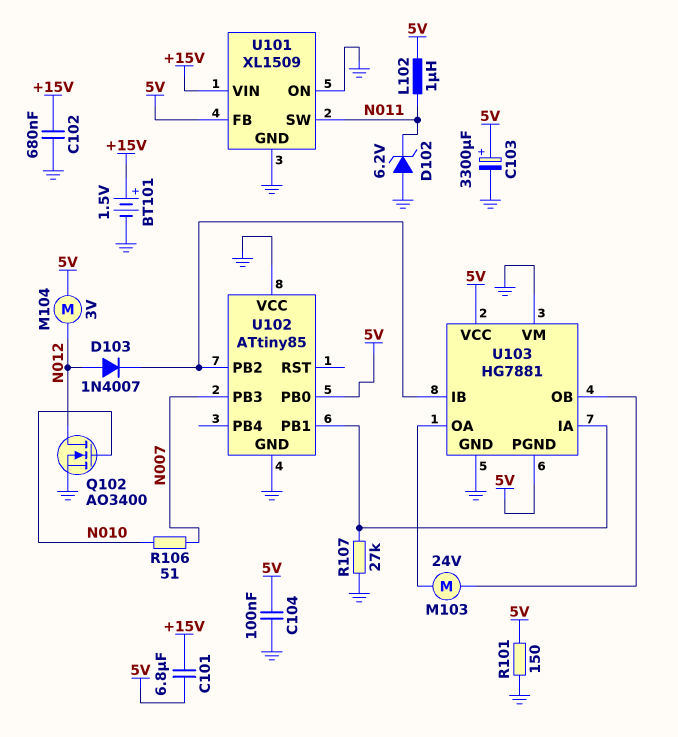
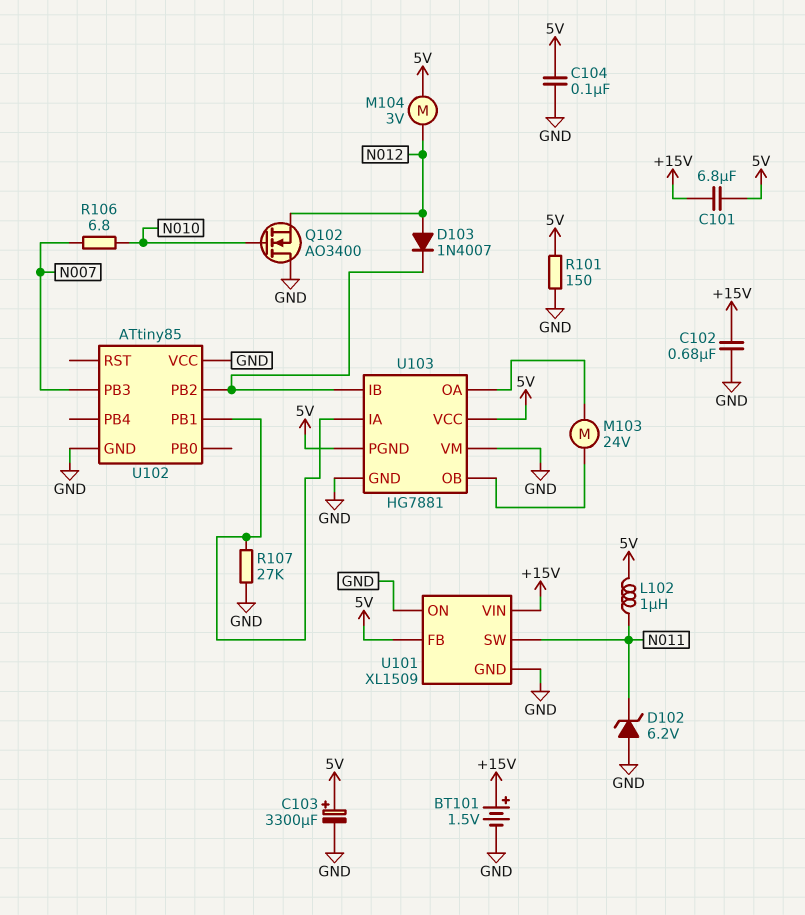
Q102: NMOS AO3400 (G N010, D N012, S GND) -> NMOS AO3400 (G N010, D GND, S N012)
R106: 51 (N007, N010) -> 6.8 (N007, N010)
U102 pin PB0: 5V -> none

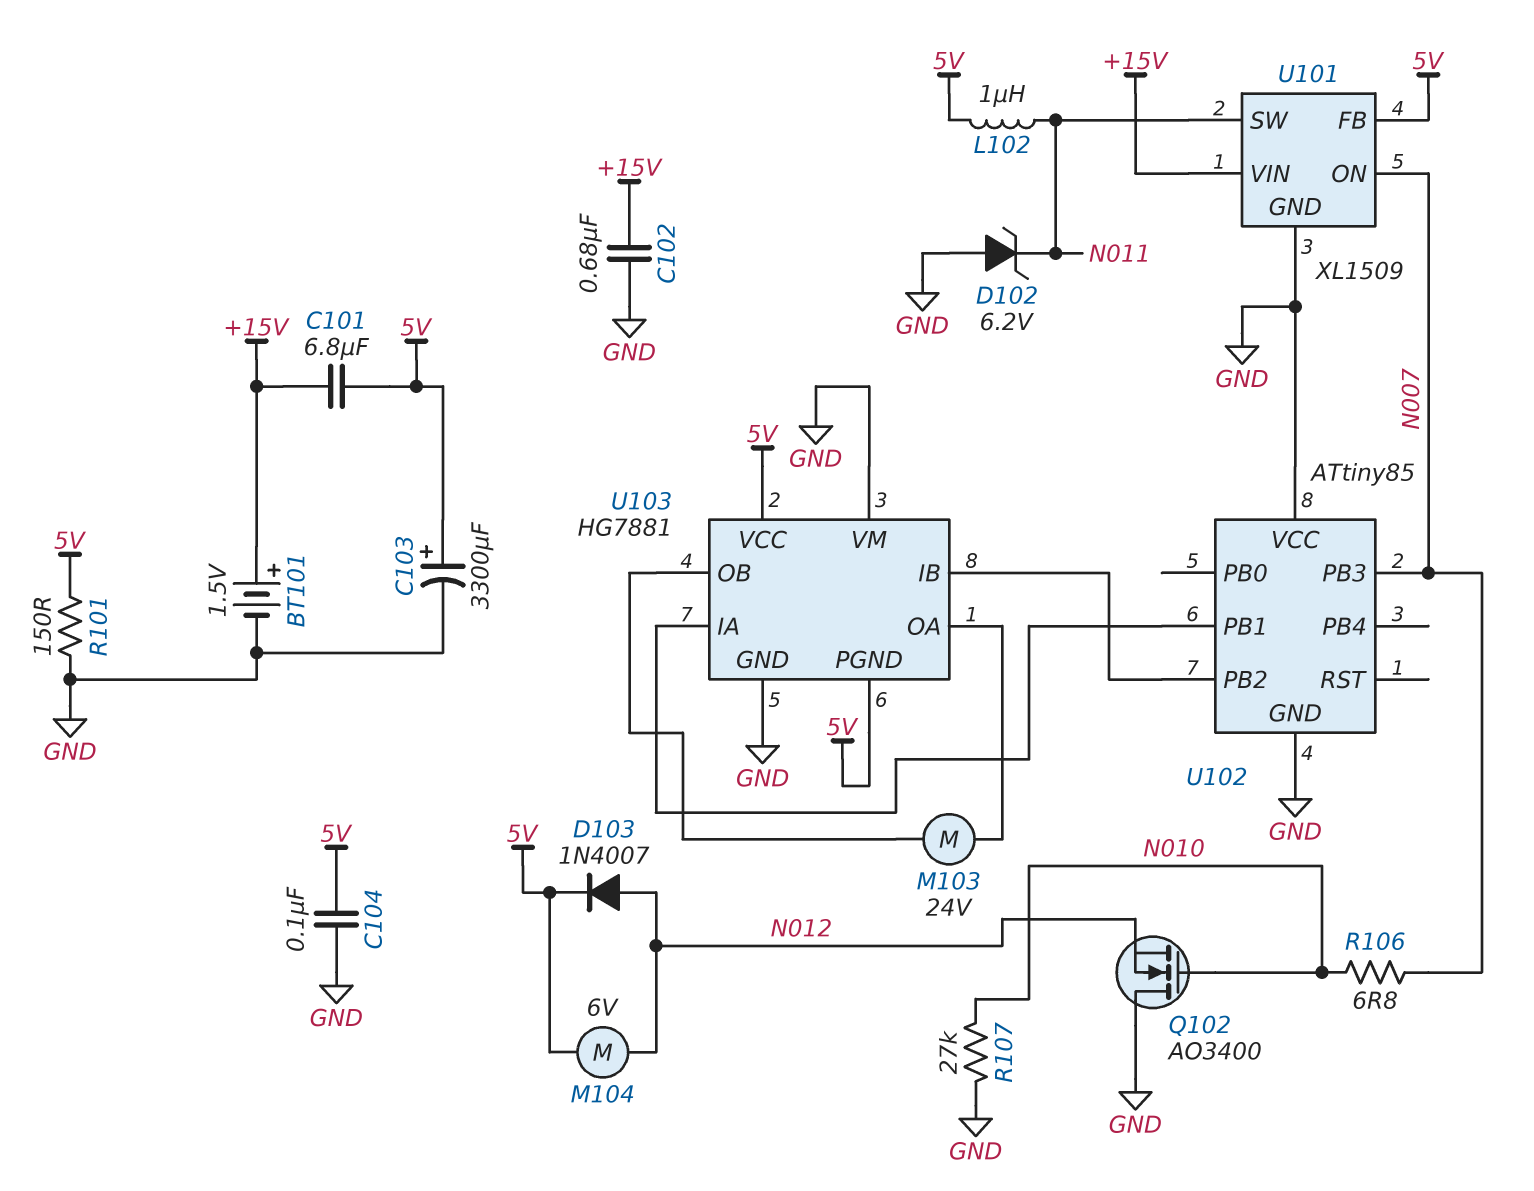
D103: diode 1N4007 (A N012, K U102/PB2) -> diode 1N4007 (A N012, K 5V)
M104: motor 3V (5V, N012) -> motor 6V (5V, N012)
R107: 27k (GND, U102/PB1) -> 27k (GND, N010)
U101 pin ON: GND -> N007

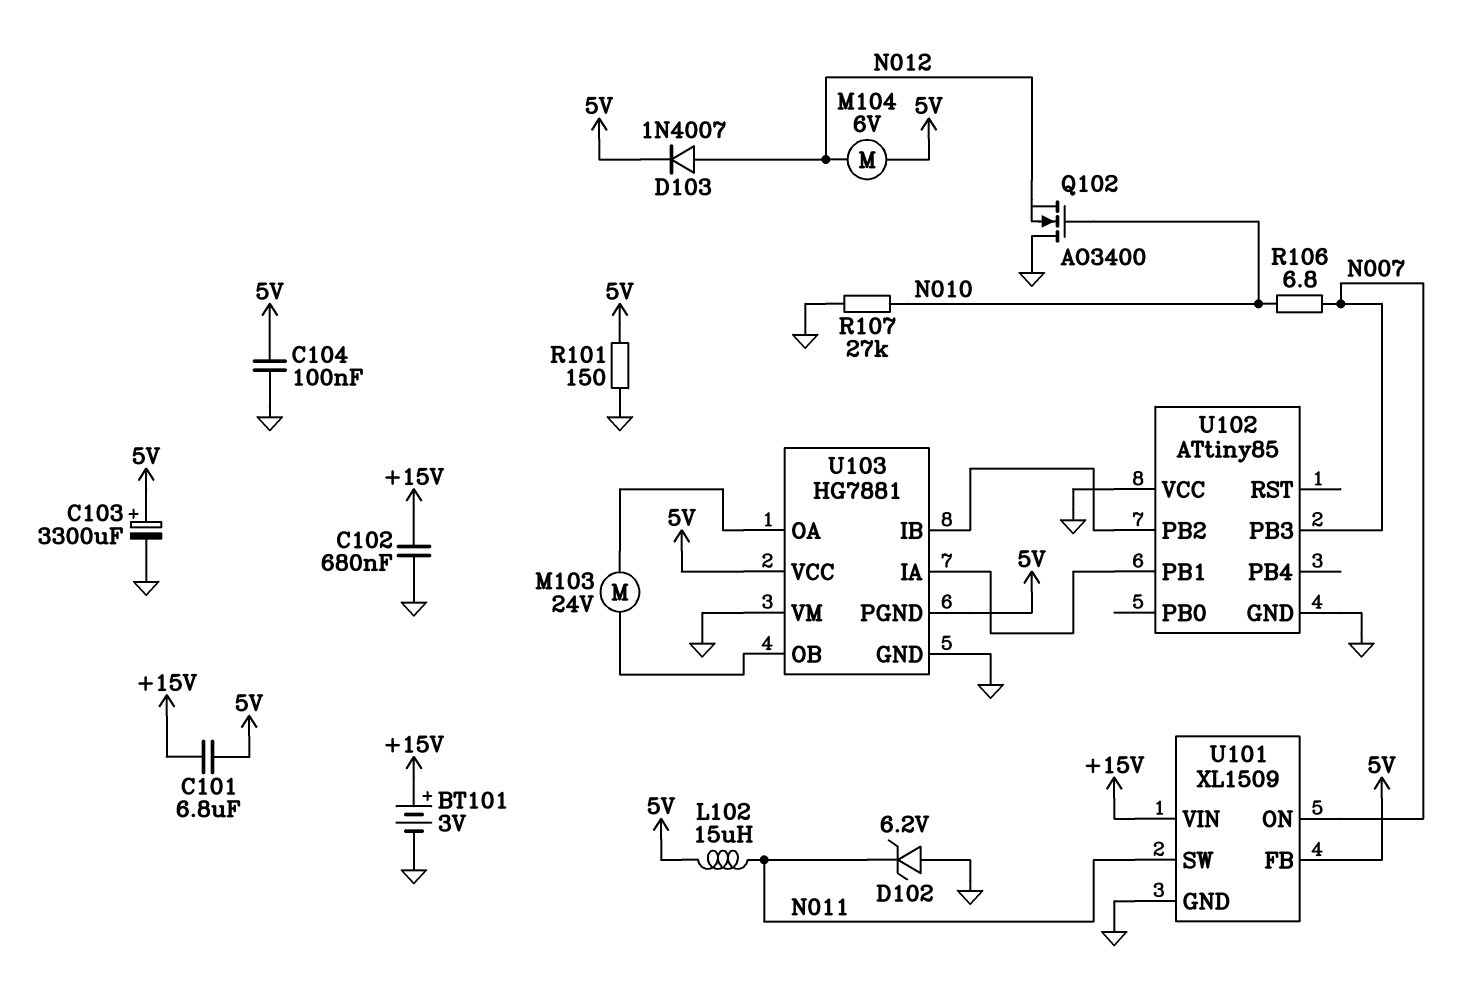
BT101: 1.5V (plus +15V, minus GND) -> 3V (plus +15V, minus GND)
L102: 1uH (5V, N011) -> 15uH (5V, N011)

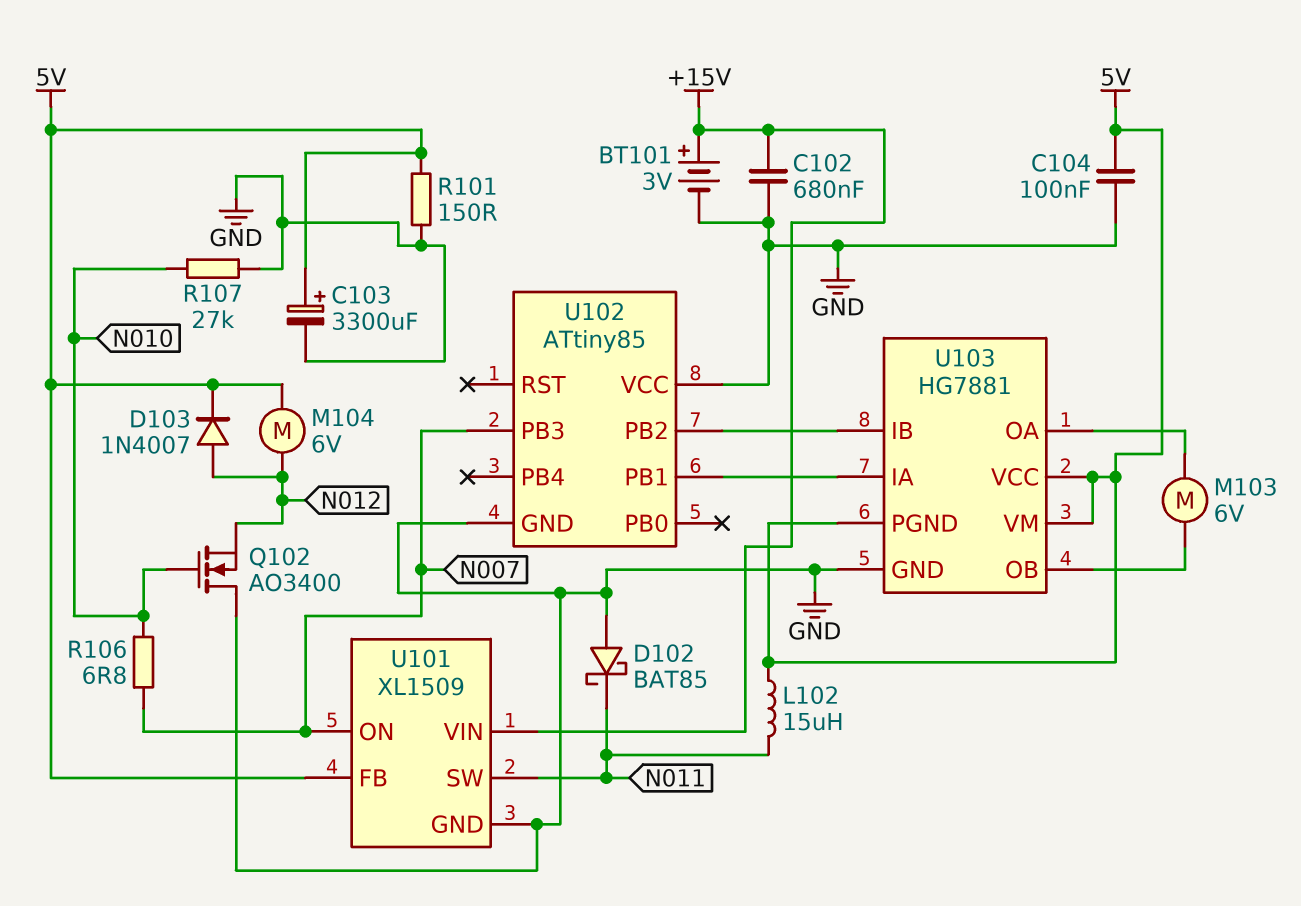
C101: 6.8uF (+15V, 5V) -> none
D102: zener 6.2V (A GND, K N011) -> schottky BAT85 (A GND, K N011)
M103: motor 24V (U103/OA, U103/OB) -> motor 6V (U103/OA, U103/OB)
U103 pin VM: GND -> 5V

